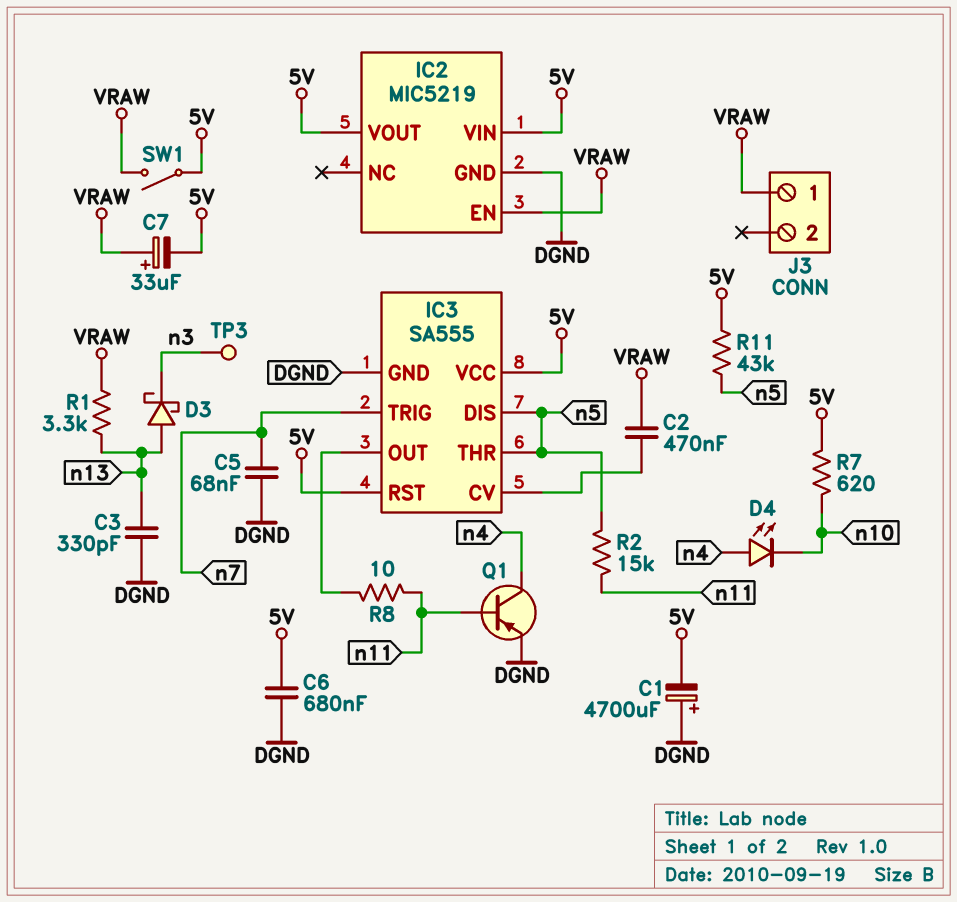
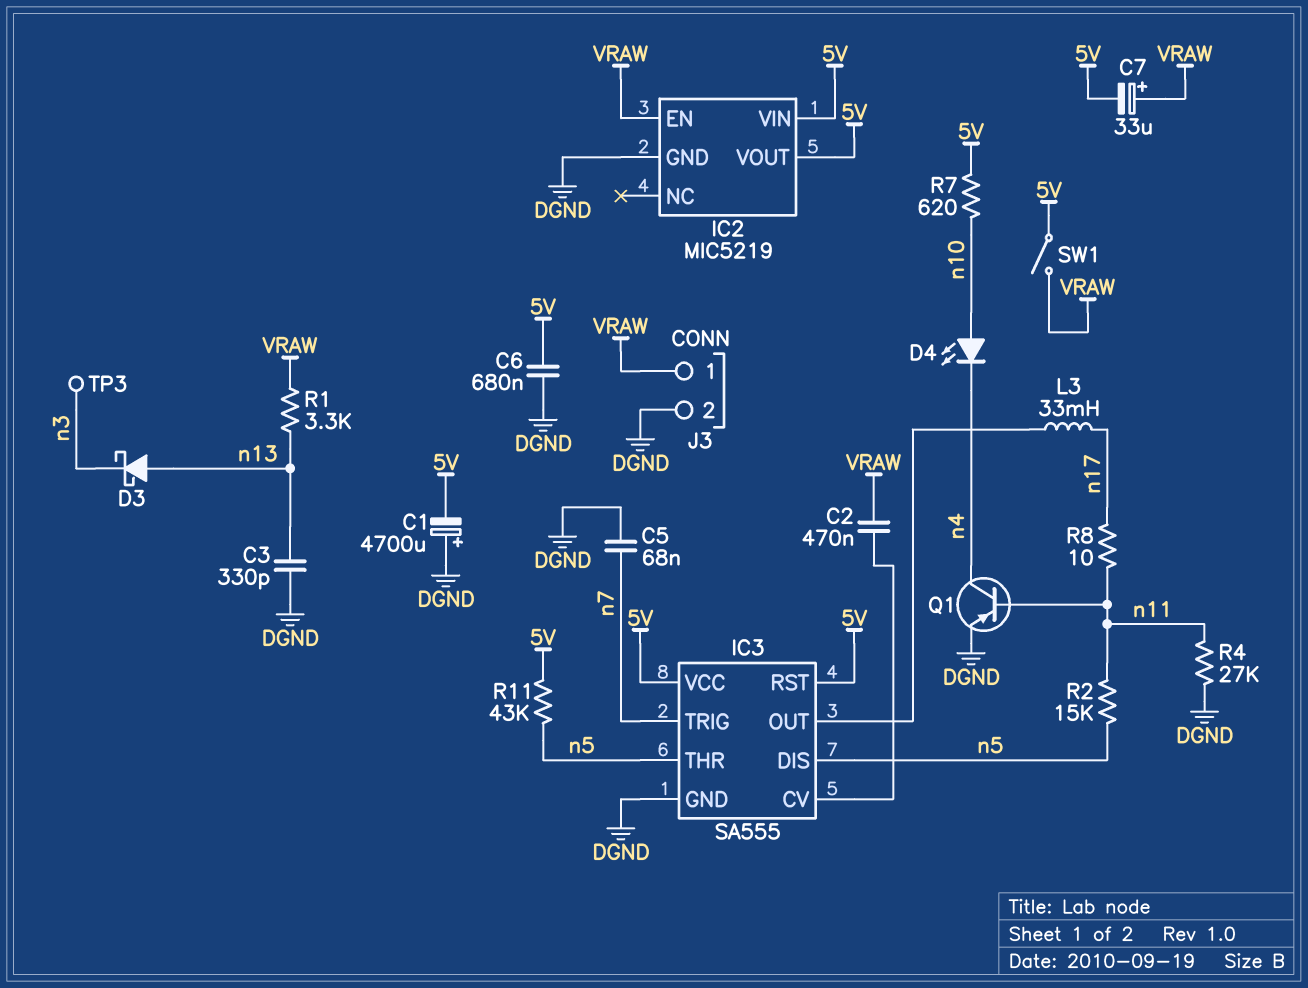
D4: LED (A n4, K n10) -> LED (A n10, K n4)
J3 pin 2: none -> DGND
L3: none -> 33mH (IC3/OUT, n17)
R4: none -> 27k (DGND, n11)
R8: 10 (IC3/OUT, n11) -> 10 (n11, n17)

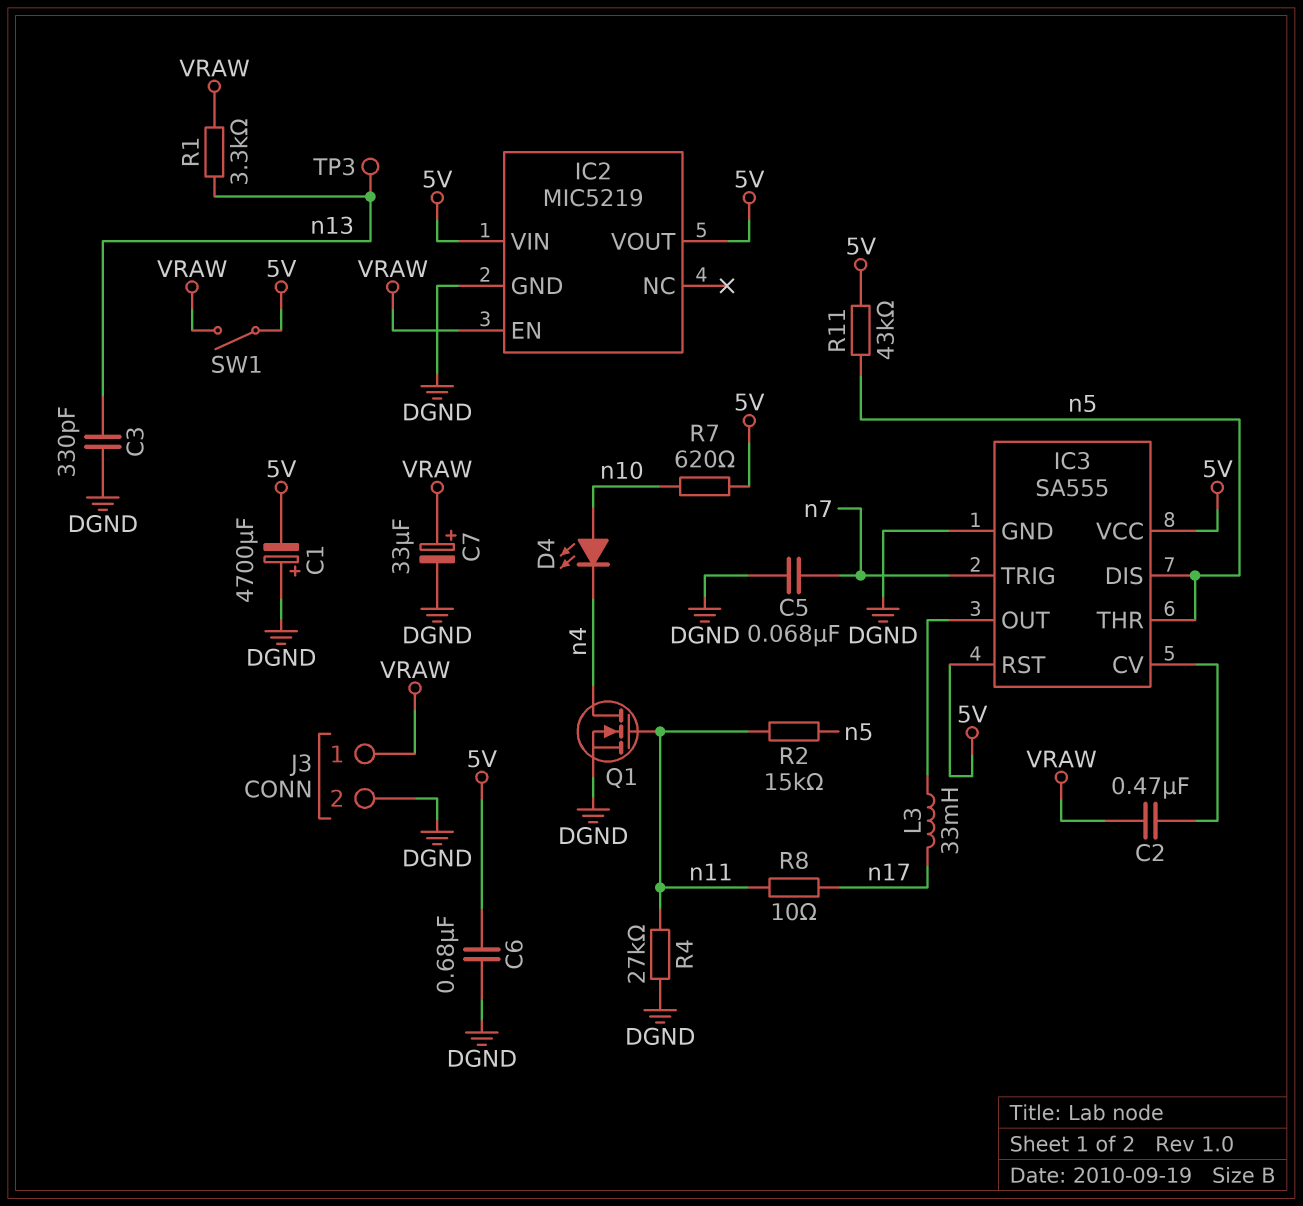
C7: 33uF (plus VRAW, minus 5V) -> 33uF (plus VRAW, minus DGND)
D3: schottky (A n13, K n3) -> none
Q1: PNP (B n11, C n4, E DGND) -> NMOS (G n11, D n4, S DGND)
TP3: test point (n3) -> test point (n13)

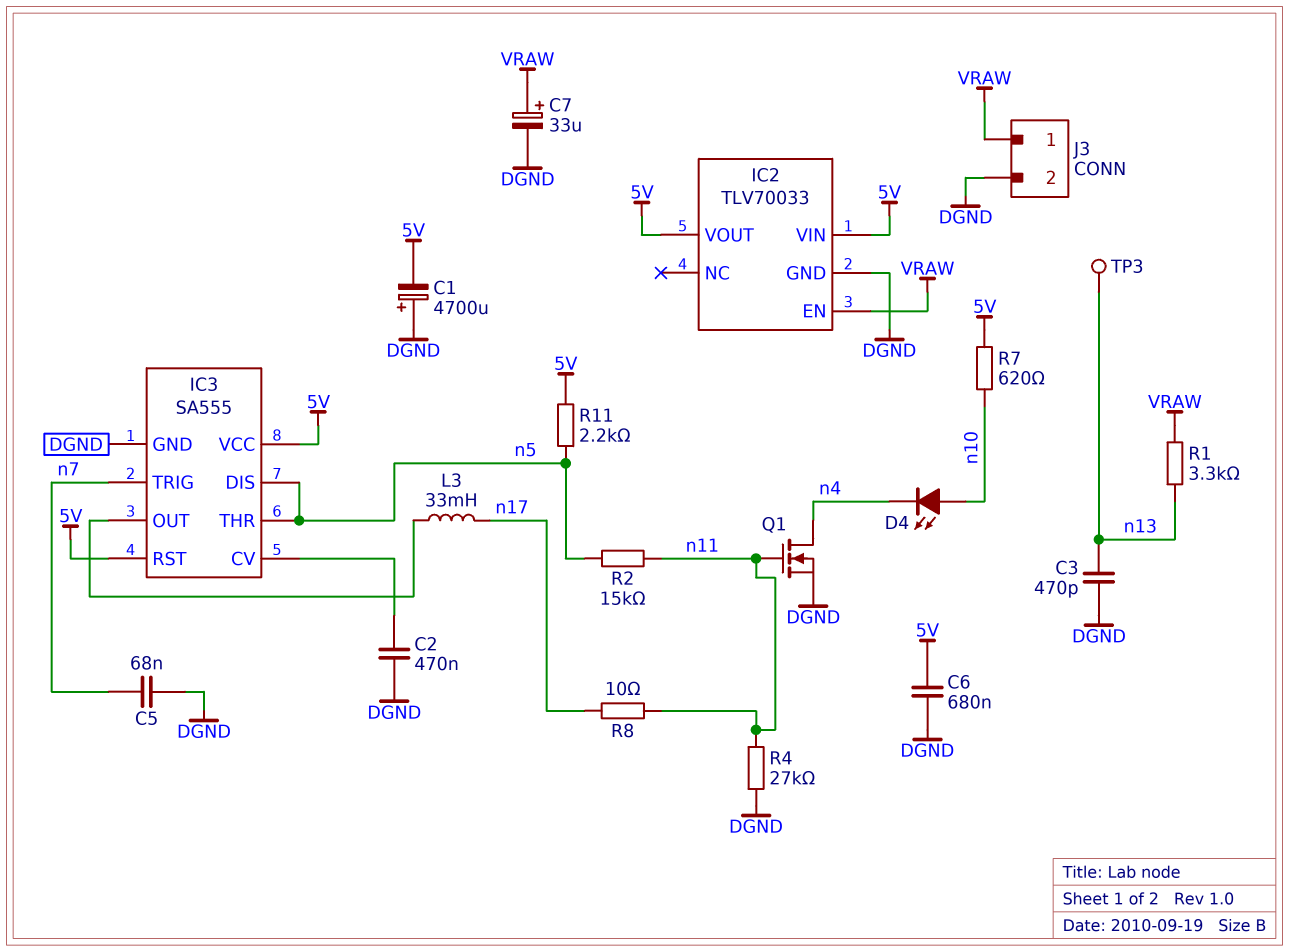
C2: 470nF (IC3/CV, VRAW) -> 470nF (DGND, IC3/CV)
C3: 330pF (DGND, n13) -> 470pF (DGND, n13)
IC2: MIC5219 -> TLV70033
R11: 43k (5V, n5) -> 2.2k (5V, n5)
SW1: switch (5V, VRAW) -> none

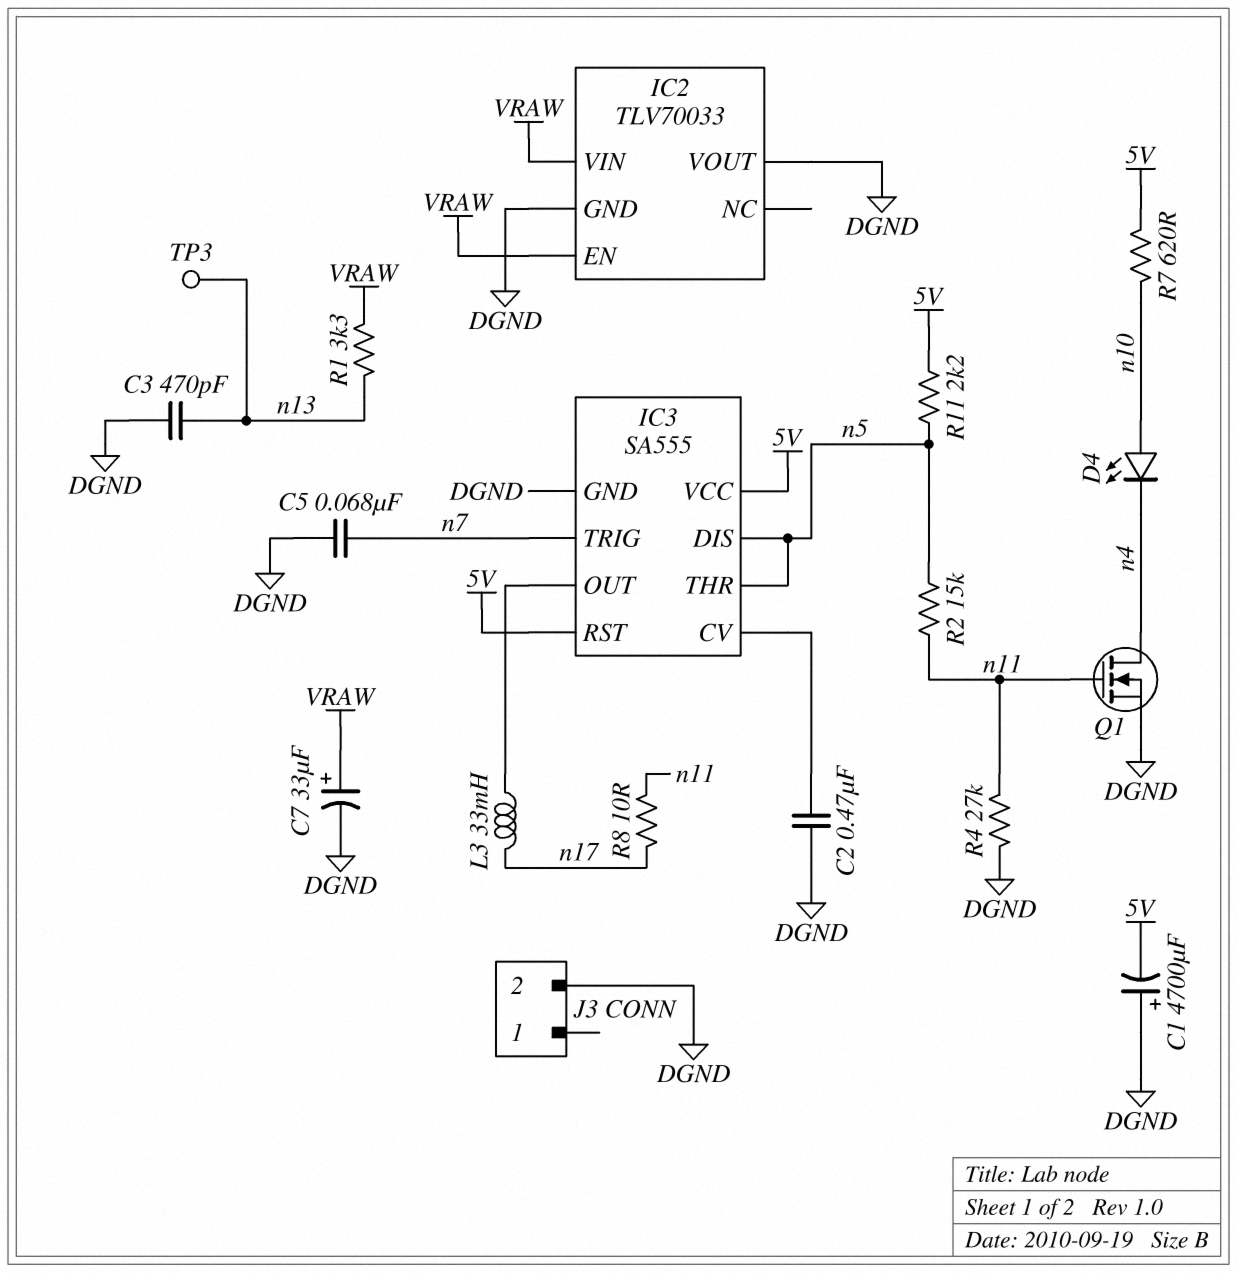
C6: 680nF (5V, DGND) -> none
IC2 pin VIN: 5V -> VRAW
IC2 pin VOUT: 5V -> DGND
J3 pin 1: VRAW -> none

